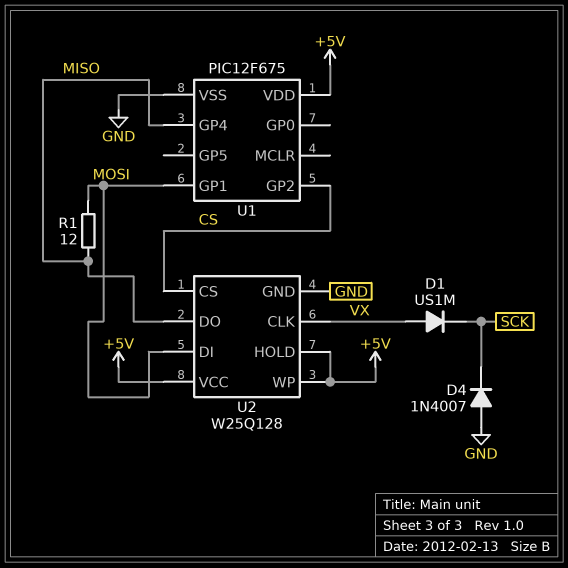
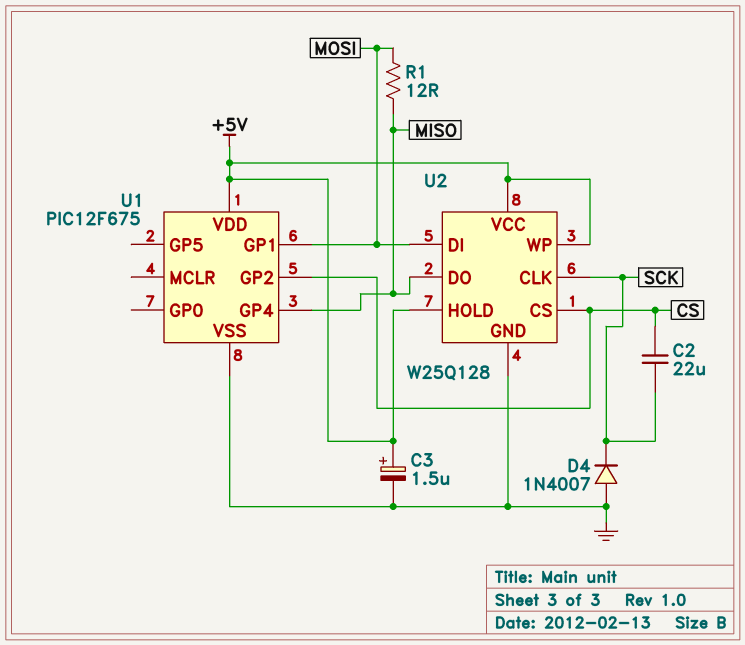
C2: none -> 22uF (CS, SCK)
C3: none -> 1.5uF (plus +5V, minus GND)
D1: diode US1M (A VX, K SCK) -> none
U2 pin CLK: VX -> SCK

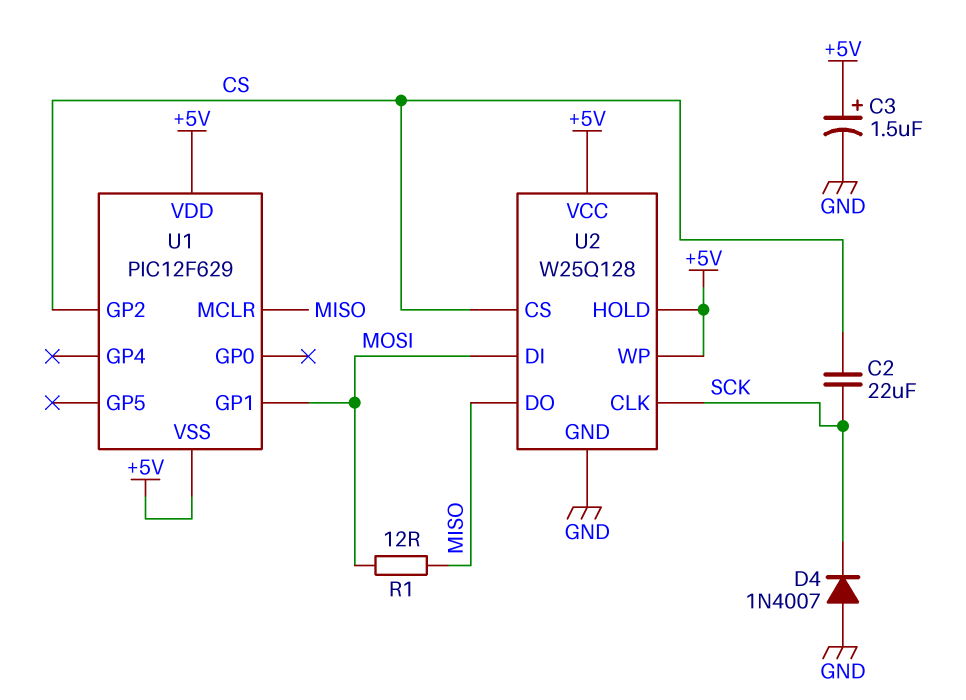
U1: PIC12F675 -> PIC12F629
U1 pin GP4: MISO -> none
U1 pin MCLR: none -> MISO
U1 pin VSS: GND -> +5V

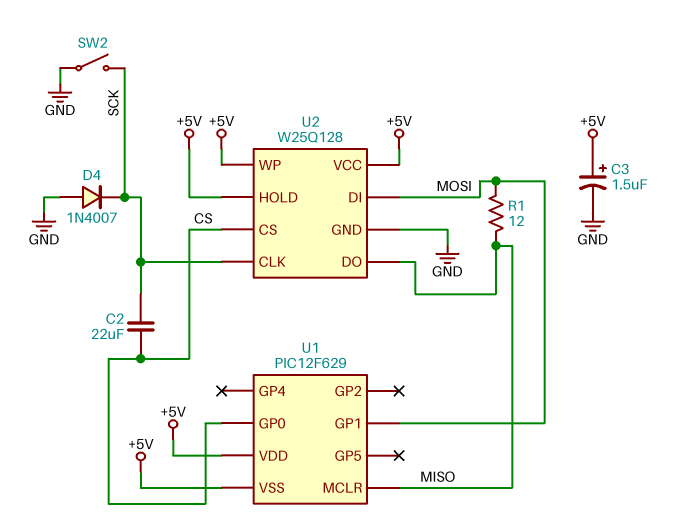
SW2: none -> switch (GND, SCK)
U1 pin GP0: none -> CS
U1 pin GP2: CS -> none

